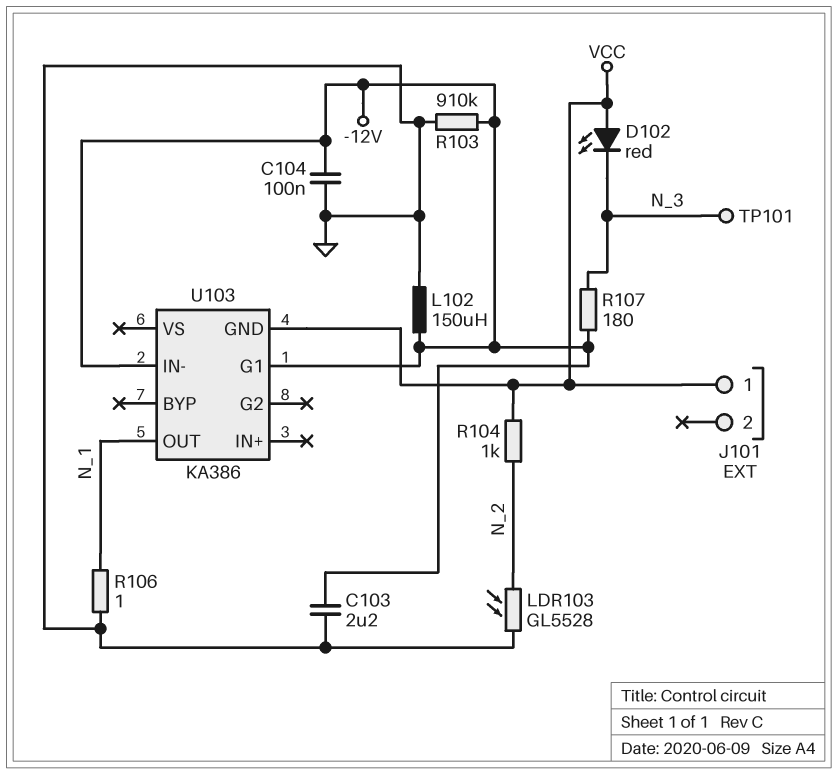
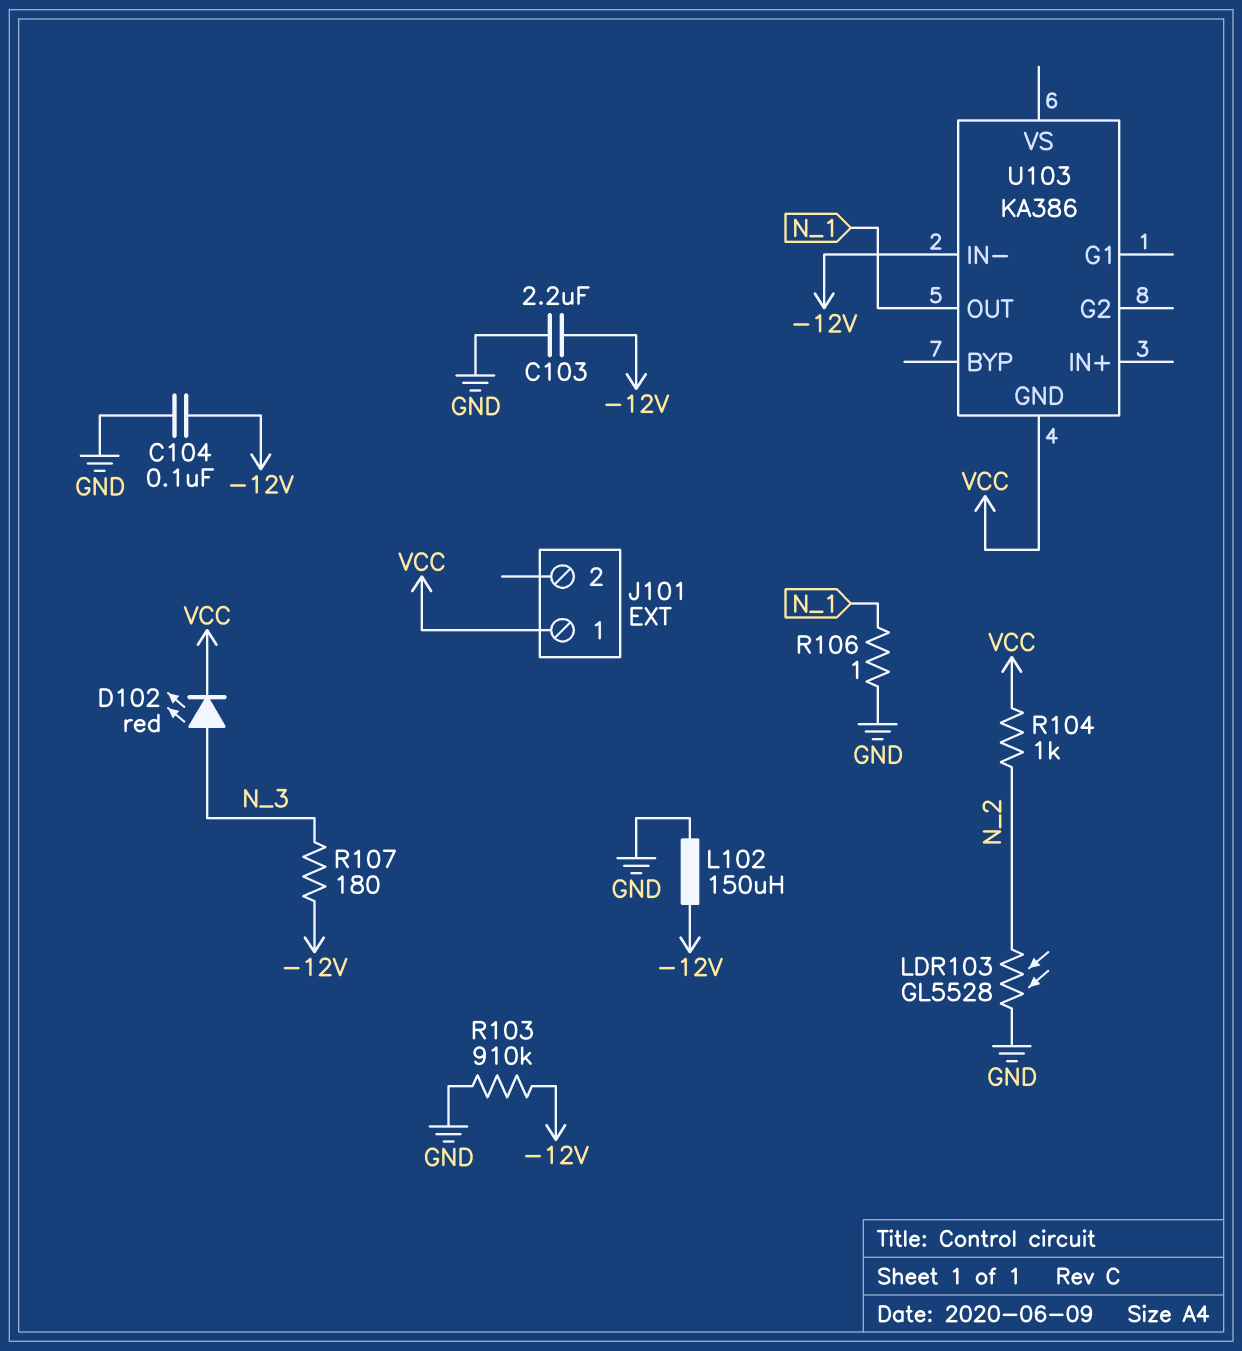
D102: LED red (A VCC, K N_3) -> LED red (A N_3, K VCC)
TP101: test point (N_3) -> none
U103 pin G1: -12V -> none

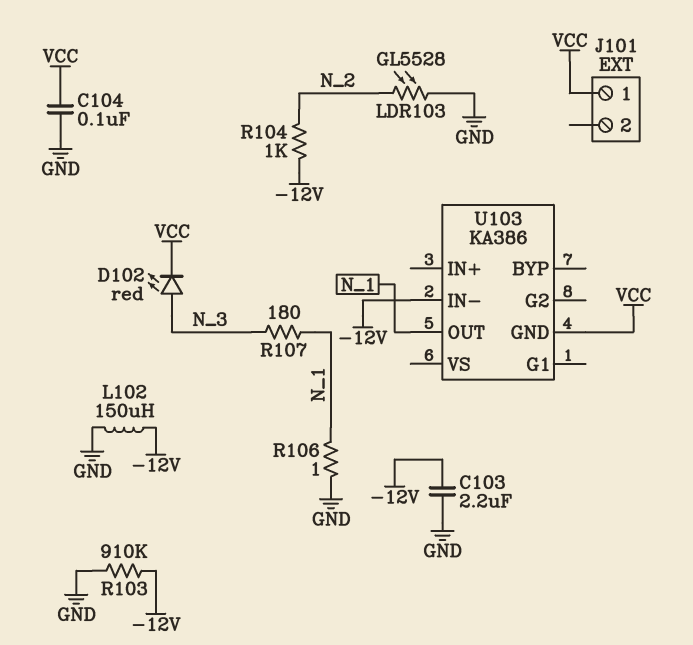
C104: 100nF (-12V, GND) -> 100nF (GND, VCC)
R104: 1k (N_2, VCC) -> 1k (-12V, N_2)
R107: 180 (-12V, N_3) -> 180 (N_1, N_3)

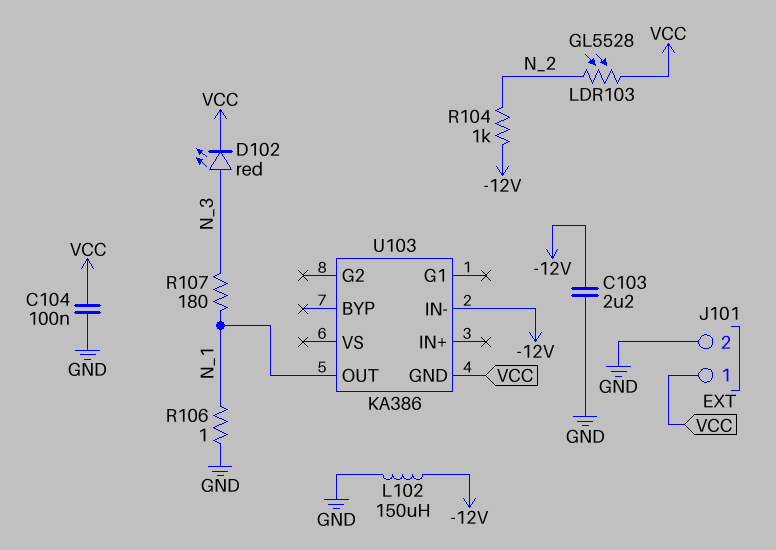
J101 pin 2: none -> GND
LDR103: GL5528 (GND, N_2) -> GL5528 (N_2, VCC)
R103: 910k (-12V, GND) -> none

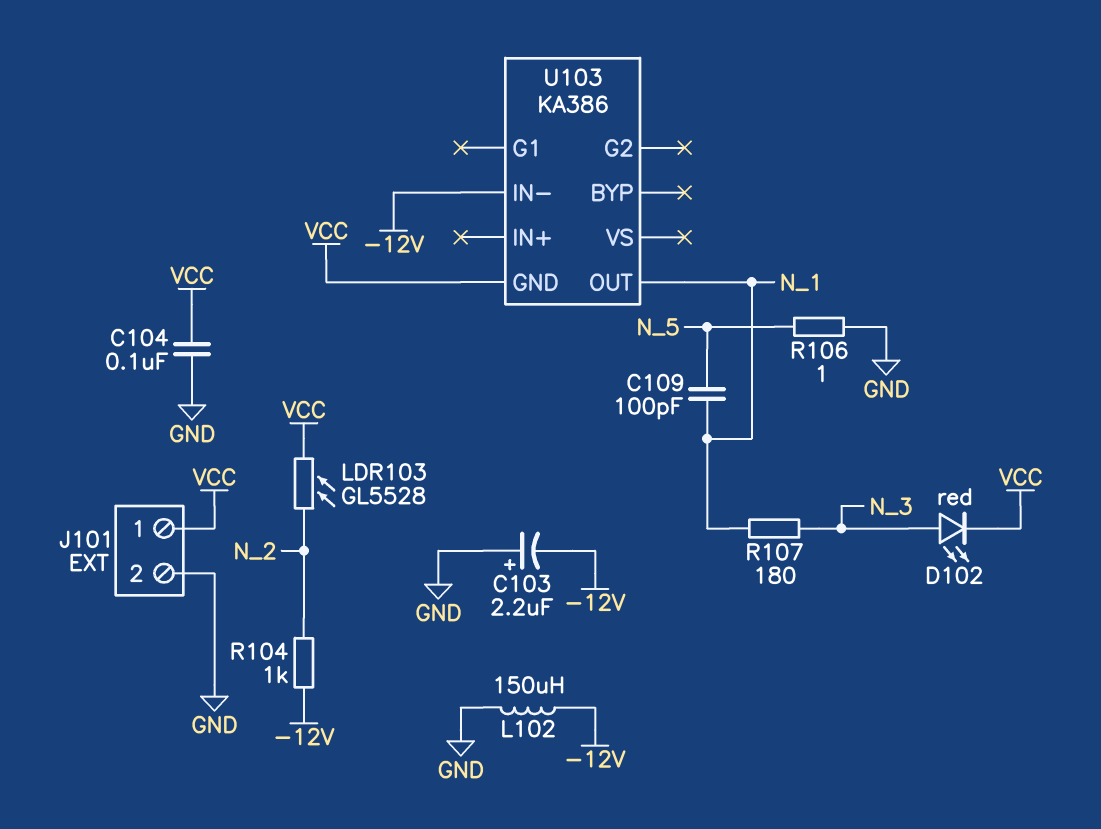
C103: 2.2uF (-12V, GND) -> 2.2uF (plus GND, minus -12V)
C109: none -> 100pF (N_1, N_5)
R106: 1 (GND, N_1) -> 1 (GND, N_5)

